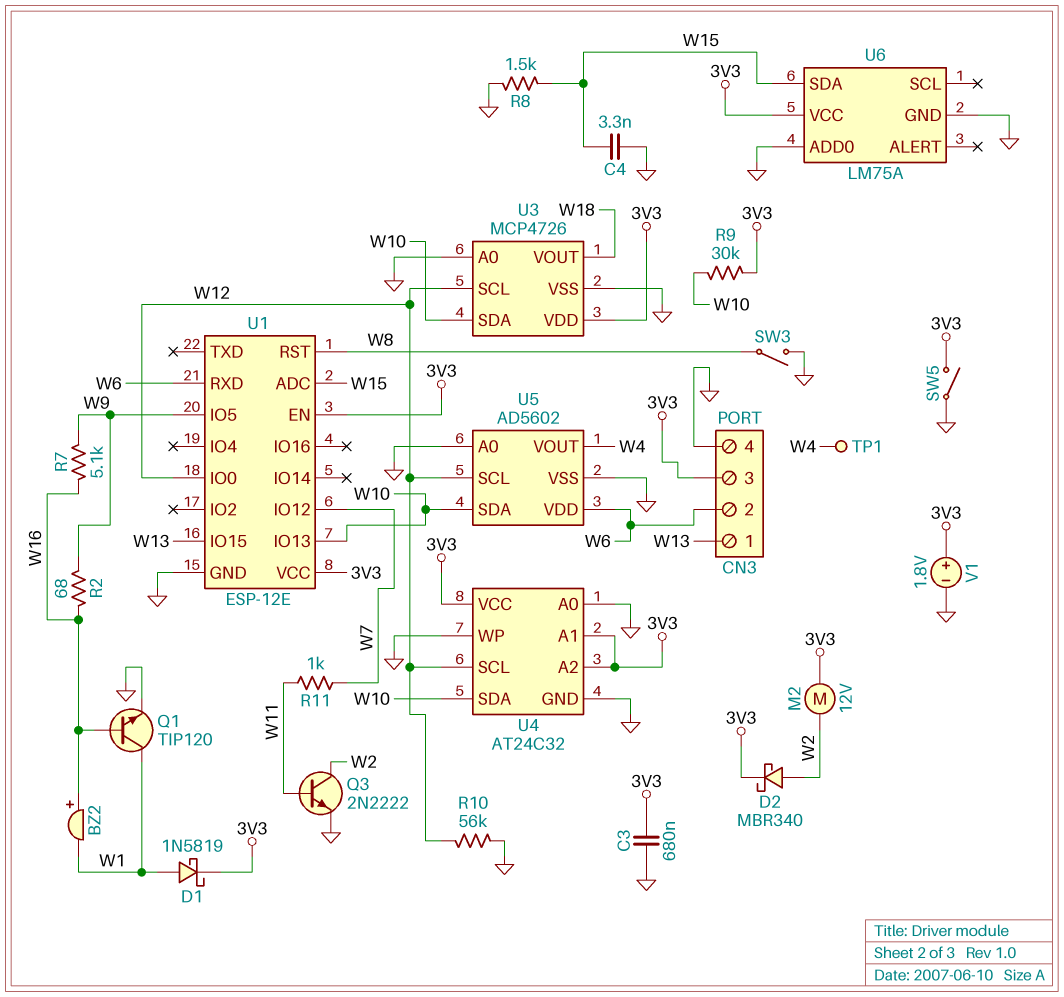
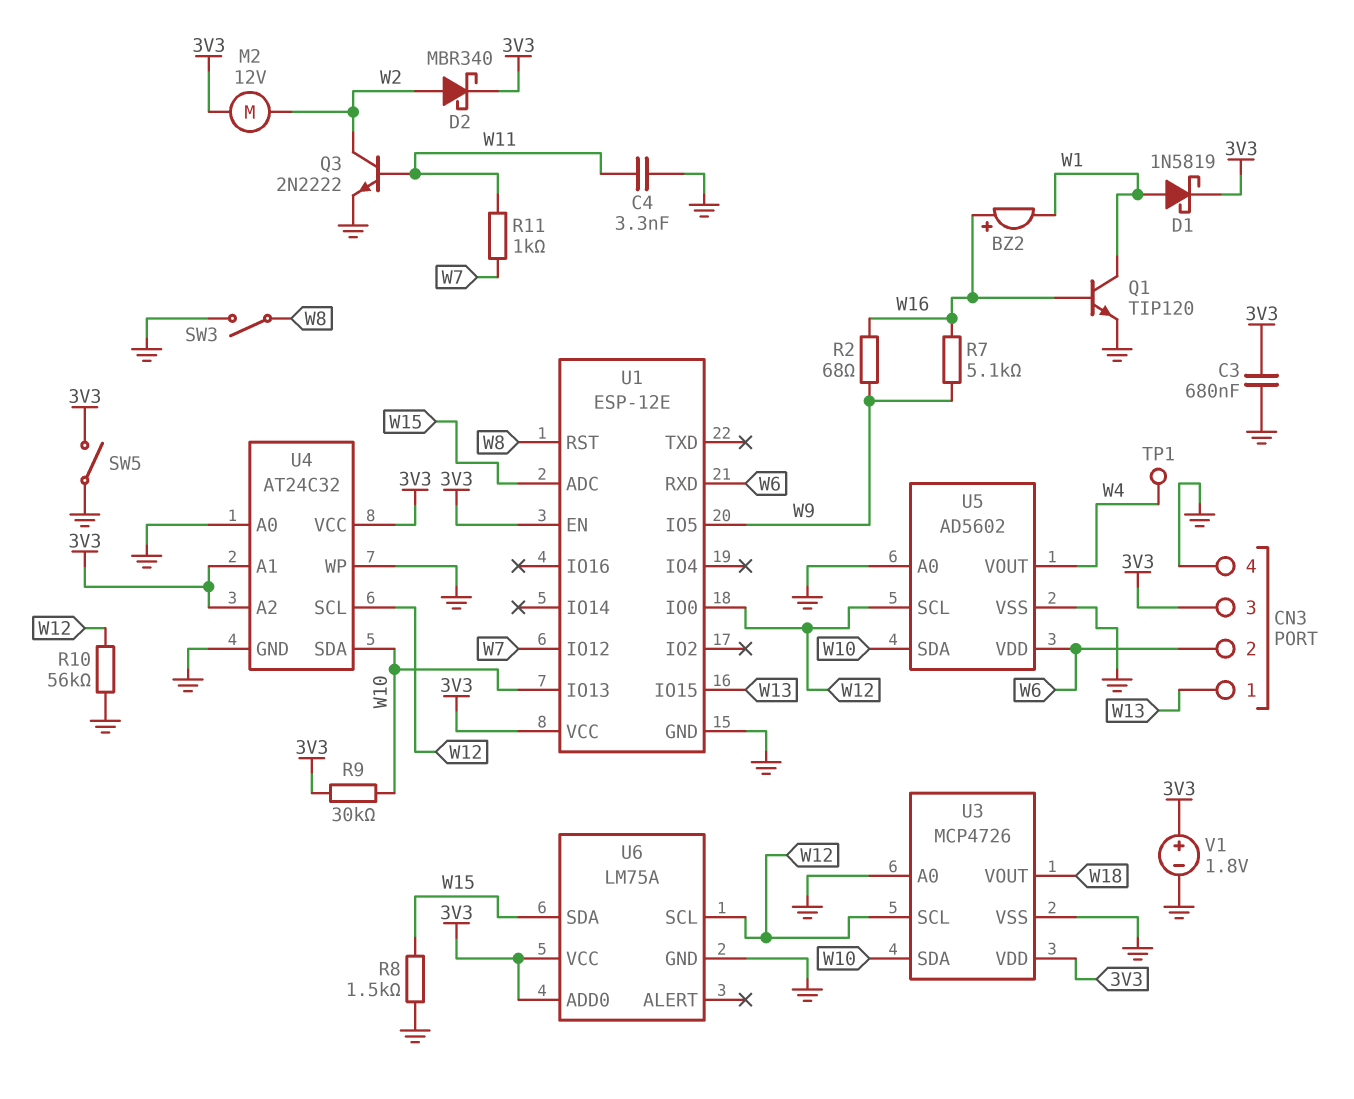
C4: 3.3nF (GND, W15) -> 3.3nF (GND, W11)
U6 pin ADD0: GND -> 3V3
U6 pin SCL: none -> W12

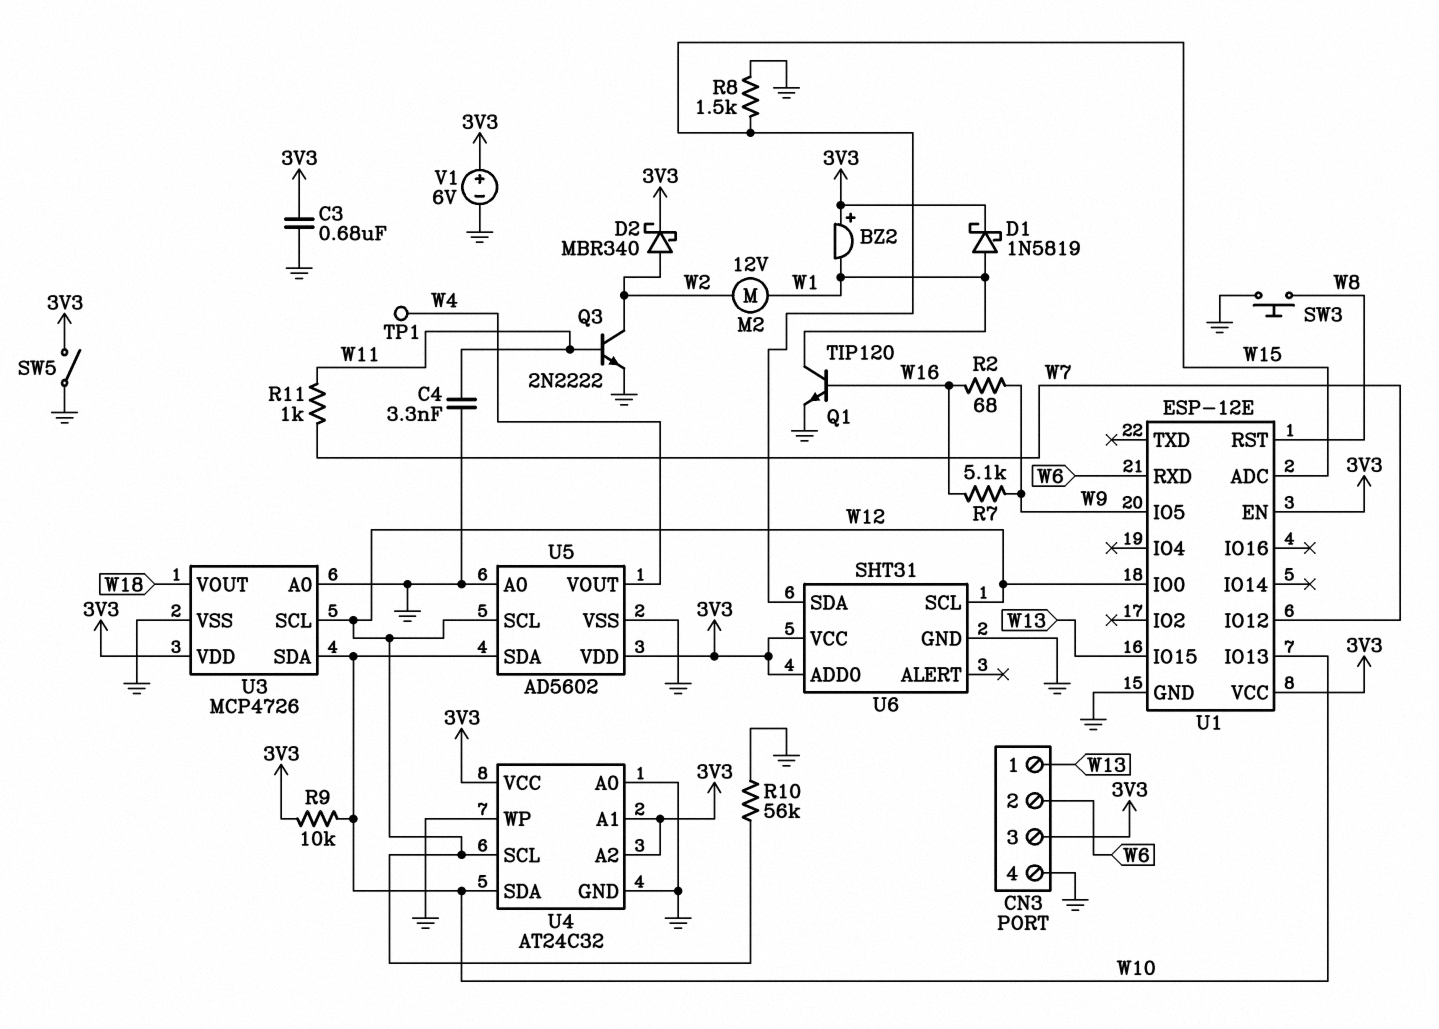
BZ2: buzzer (plus W16, minus W1) -> buzzer (plus 3V3, minus W1)
M2: motor 12V (3V3, W2) -> motor 12V (W1, W2)
R9: 30k (3V3, W10) -> 10k (3V3, W10)
SW3: switch (GND, W8) -> button (GND, W8)
U5 pin VDD: W6 -> 3V3
U6: LM75A -> SHT31
V1: 1.8V (plus 3V3, minus GND) -> 6V (plus 3V3, minus GND)

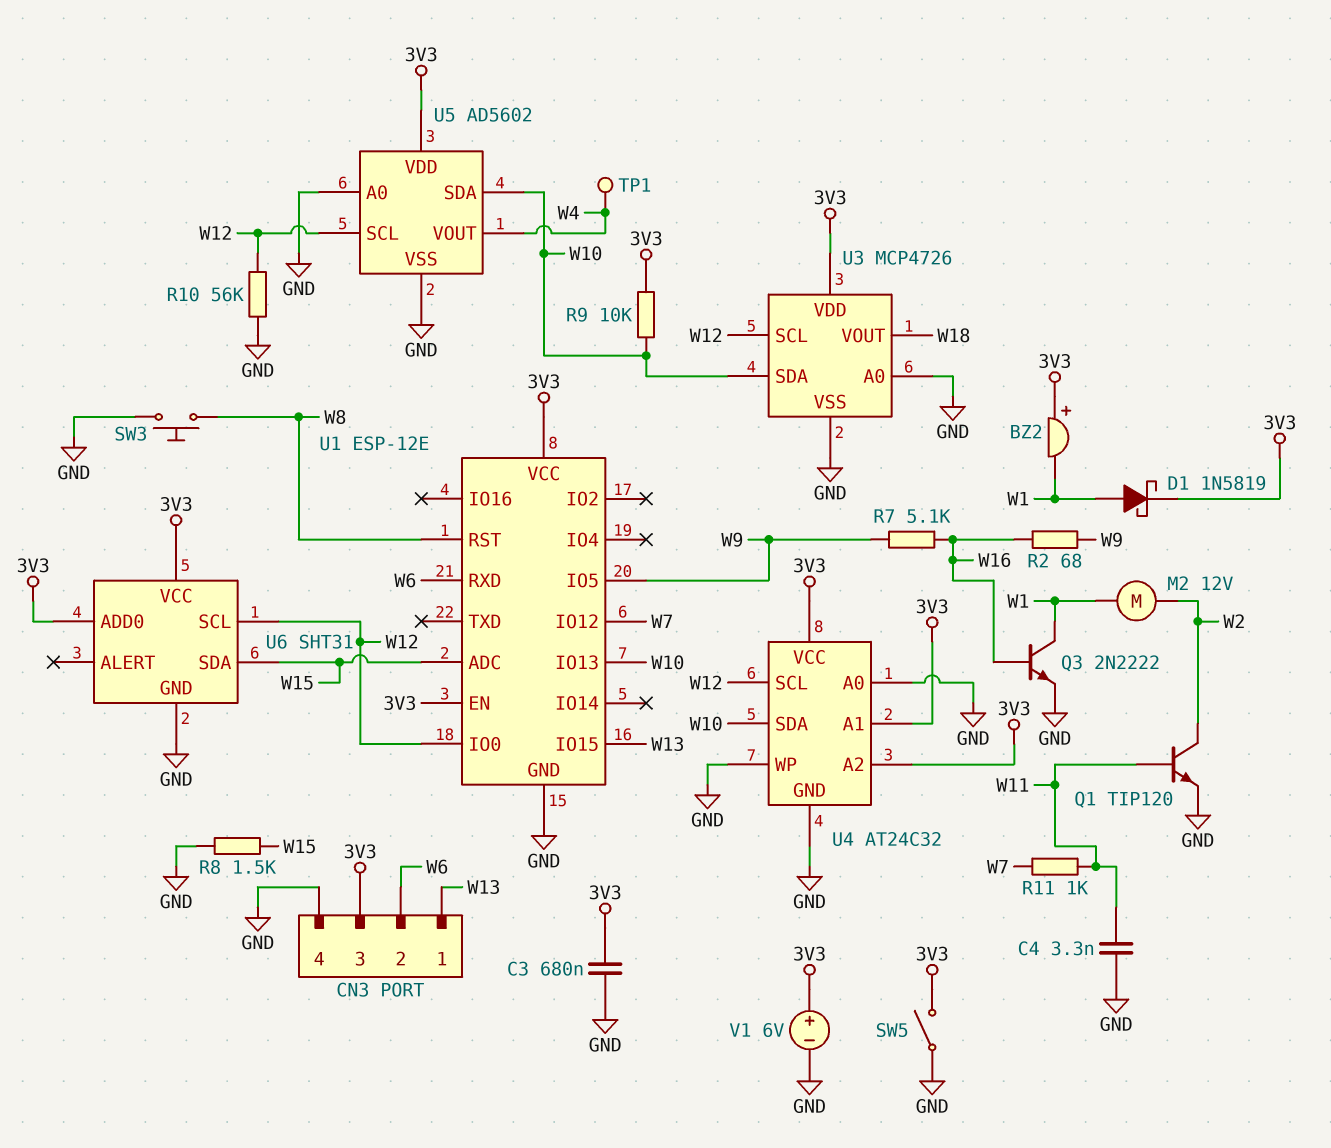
D2: schottky MBR340 (A W2, K 3V3) -> none
Q1: NPN TIP120 (B W16, C W1, E GND) -> NPN TIP120 (B W11, C W2, E GND)
Q3: NPN 2N2222 (B W11, C W2, E GND) -> NPN 2N2222 (B W16, C W1, E GND)

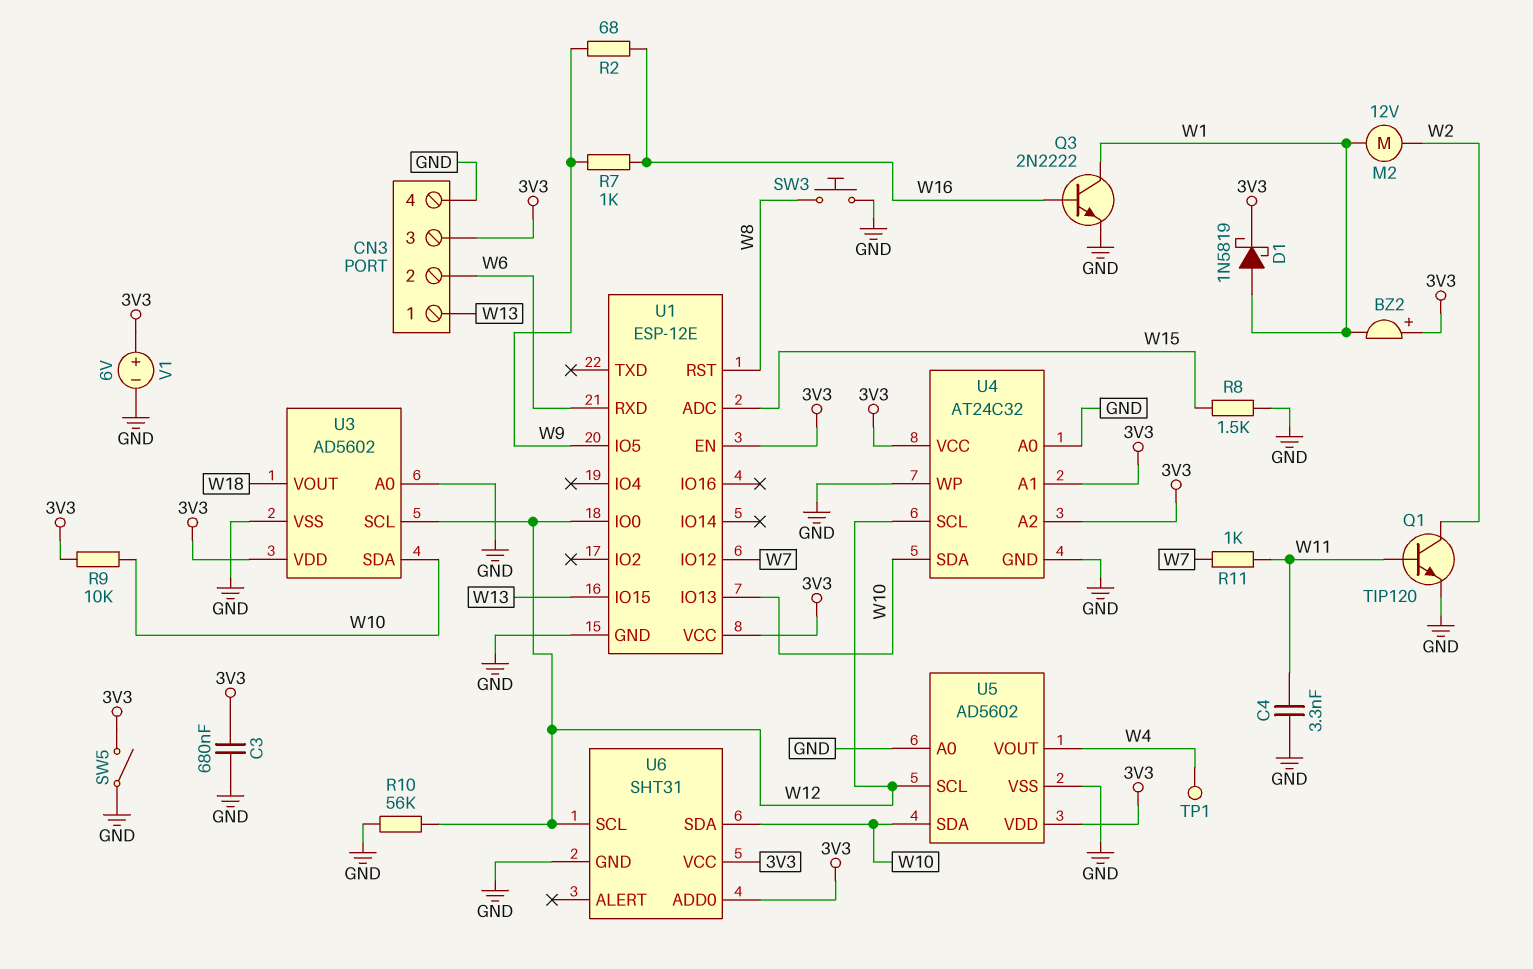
R7: 5.1k (W9, W16) -> 1k (W9, W16)
U3: MCP4726 -> AD5602
U6 pin SDA: W15 -> W10

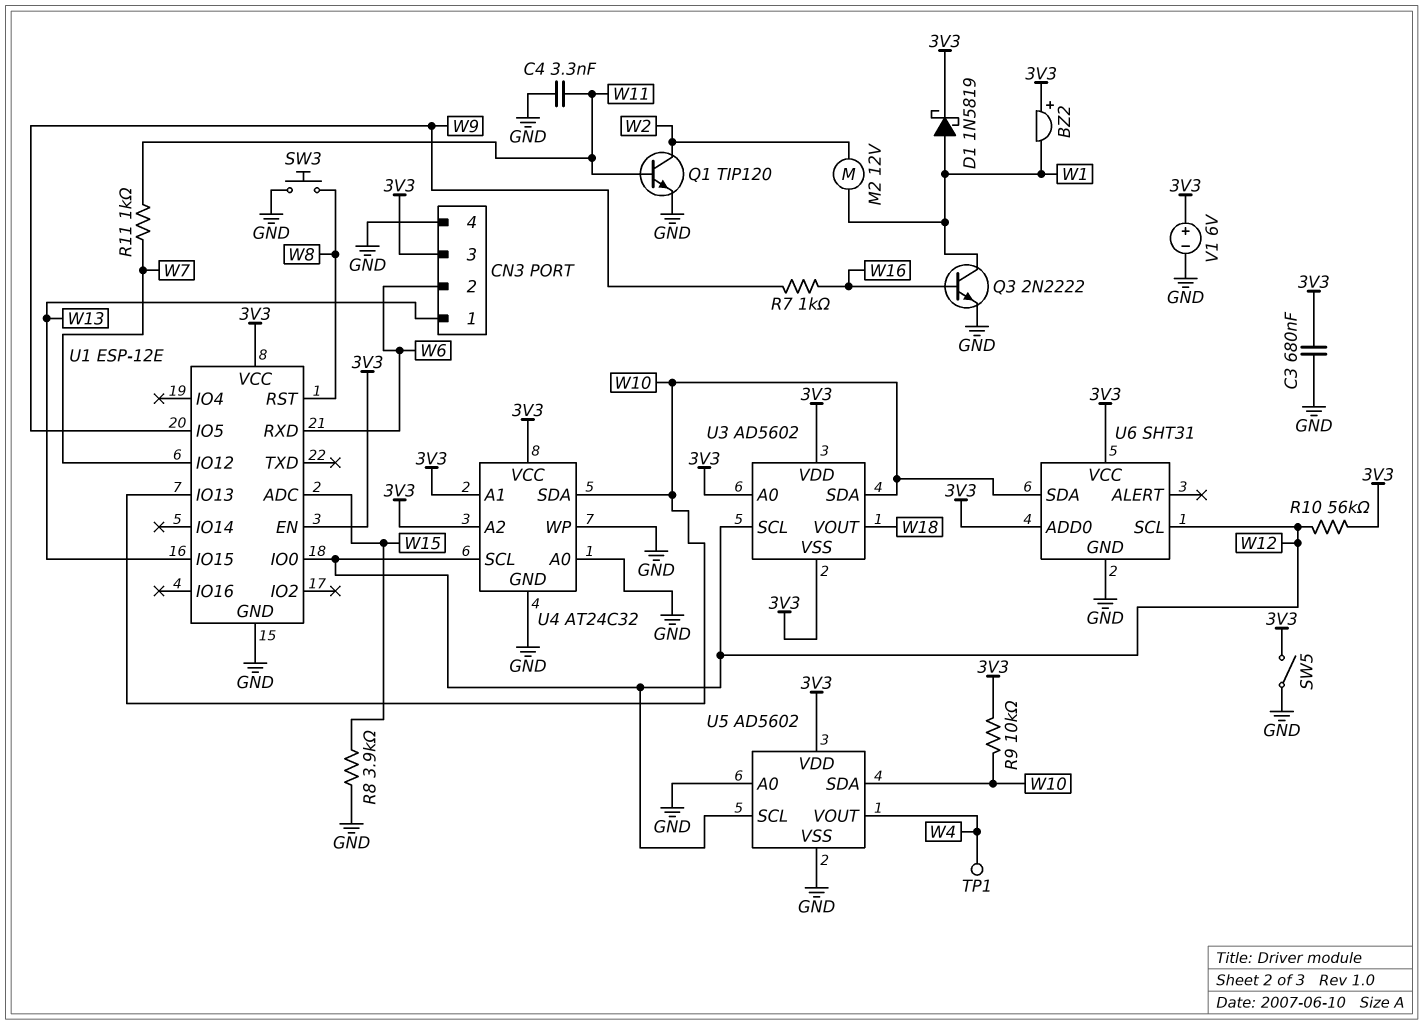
R2: 68 (W9, W16) -> none
R8: 1.5k (GND, W15) -> 3.9k (GND, W15)
R10: 56k (GND, W12) -> 56k (3V3, W12)
U3 pin A0: GND -> 3V3
U3 pin VSS: GND -> 3V3

